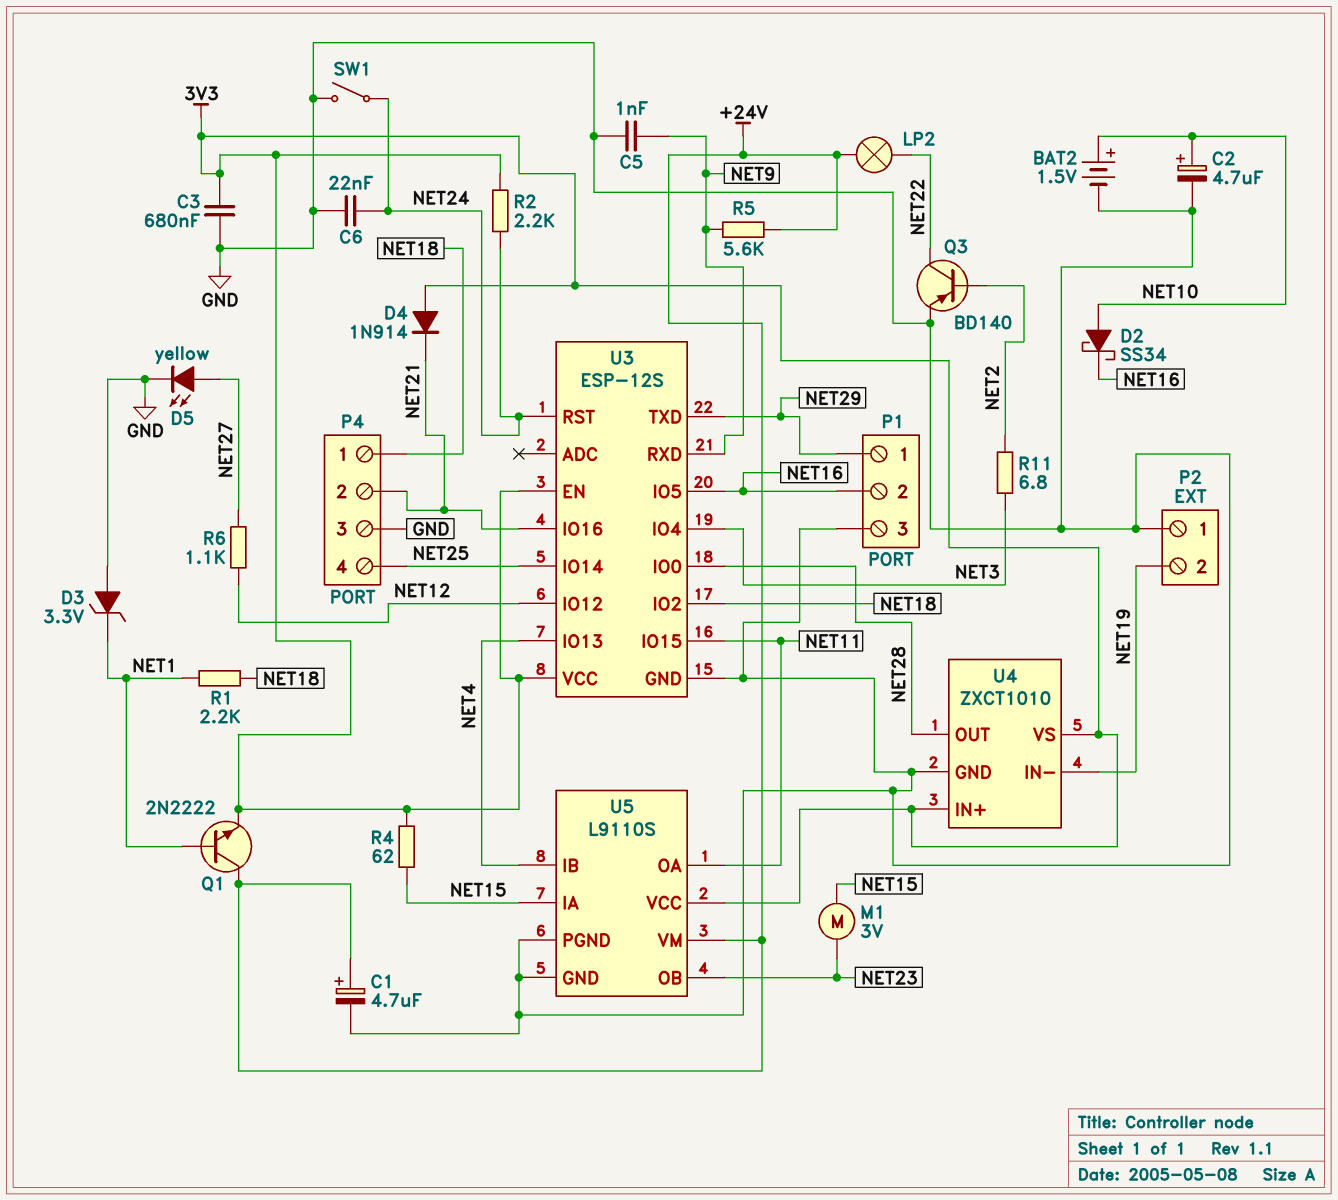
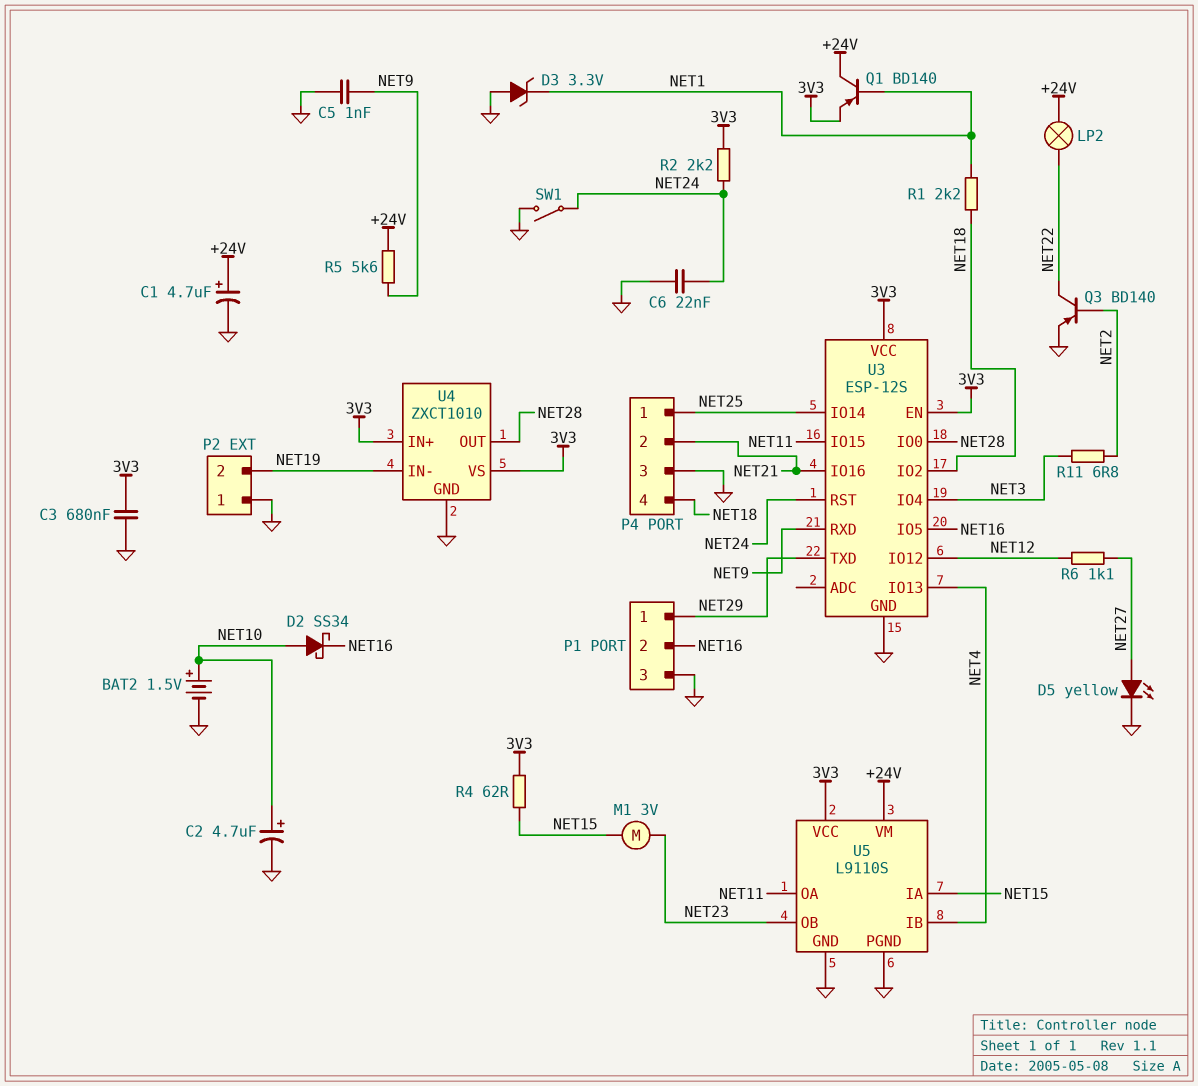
D4: diode 1N914 (A 3V3, K NET21) -> none
P4 pin 1: NET18 -> NET25
P4 pin 4: NET25 -> NET18
Q1: NPN 2N2222 (B NET1, C +24V, E 3V3) -> PNP BD140 (B NET1, C +24V, E 3V3)

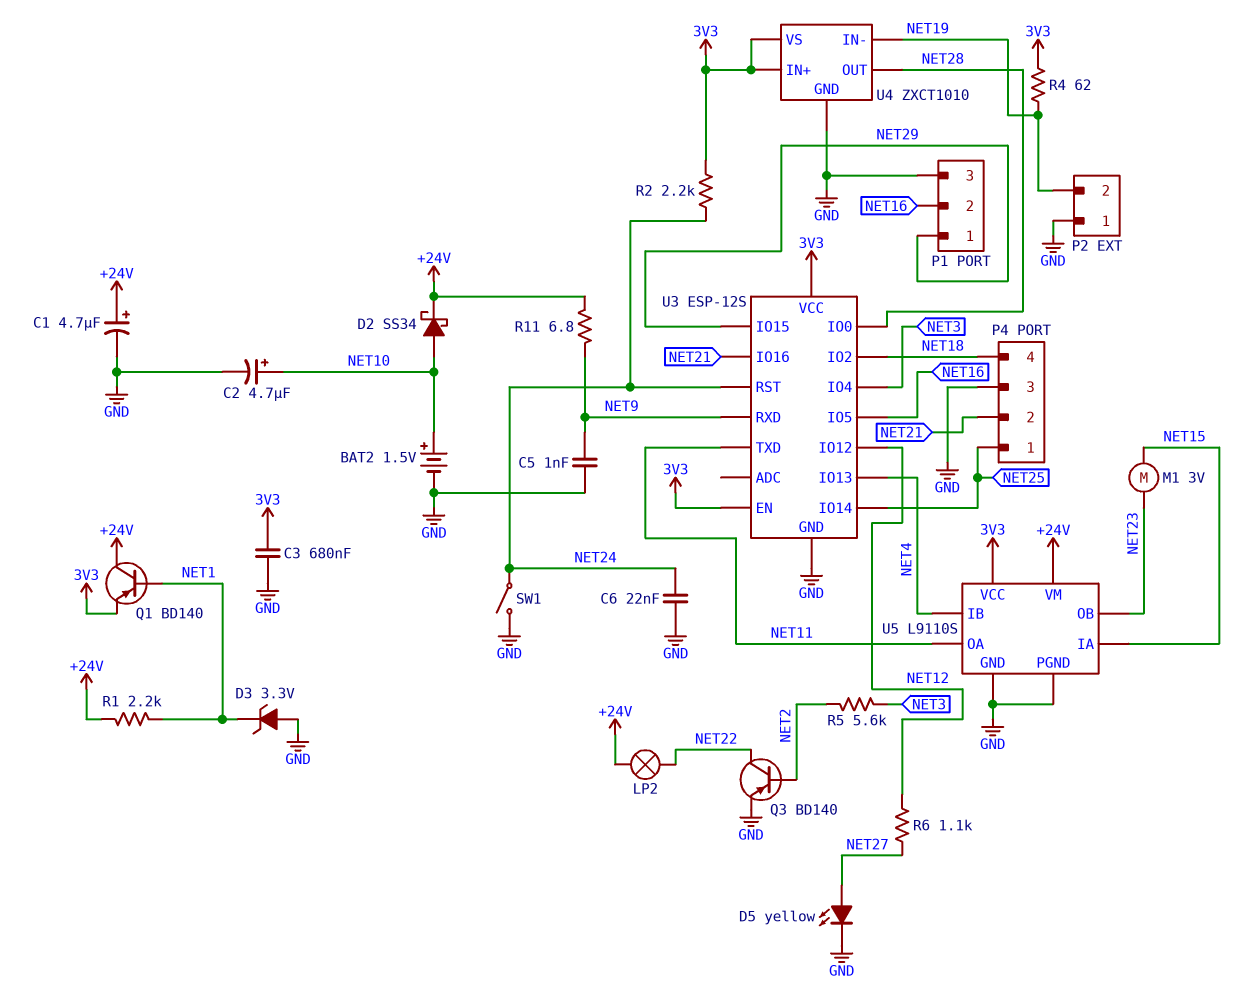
D2: schottky SS34 (A NET10, K NET16) -> schottky SS34 (A NET10, K +24V)
R1: 2.2k (NET1, NET18) -> 2.2k (+24V, NET1)
R4: 62 (3V3, NET15) -> 62 (3V3, NET19)
R5: 5.6k (+24V, NET9) -> 5.6k (NET2, NET3)
R11: 6.8 (NET2, NET3) -> 6.8 (+24V, NET9)
U3 pin IO15: NET11 -> NET29
U3 pin TXD: NET29 -> NET11

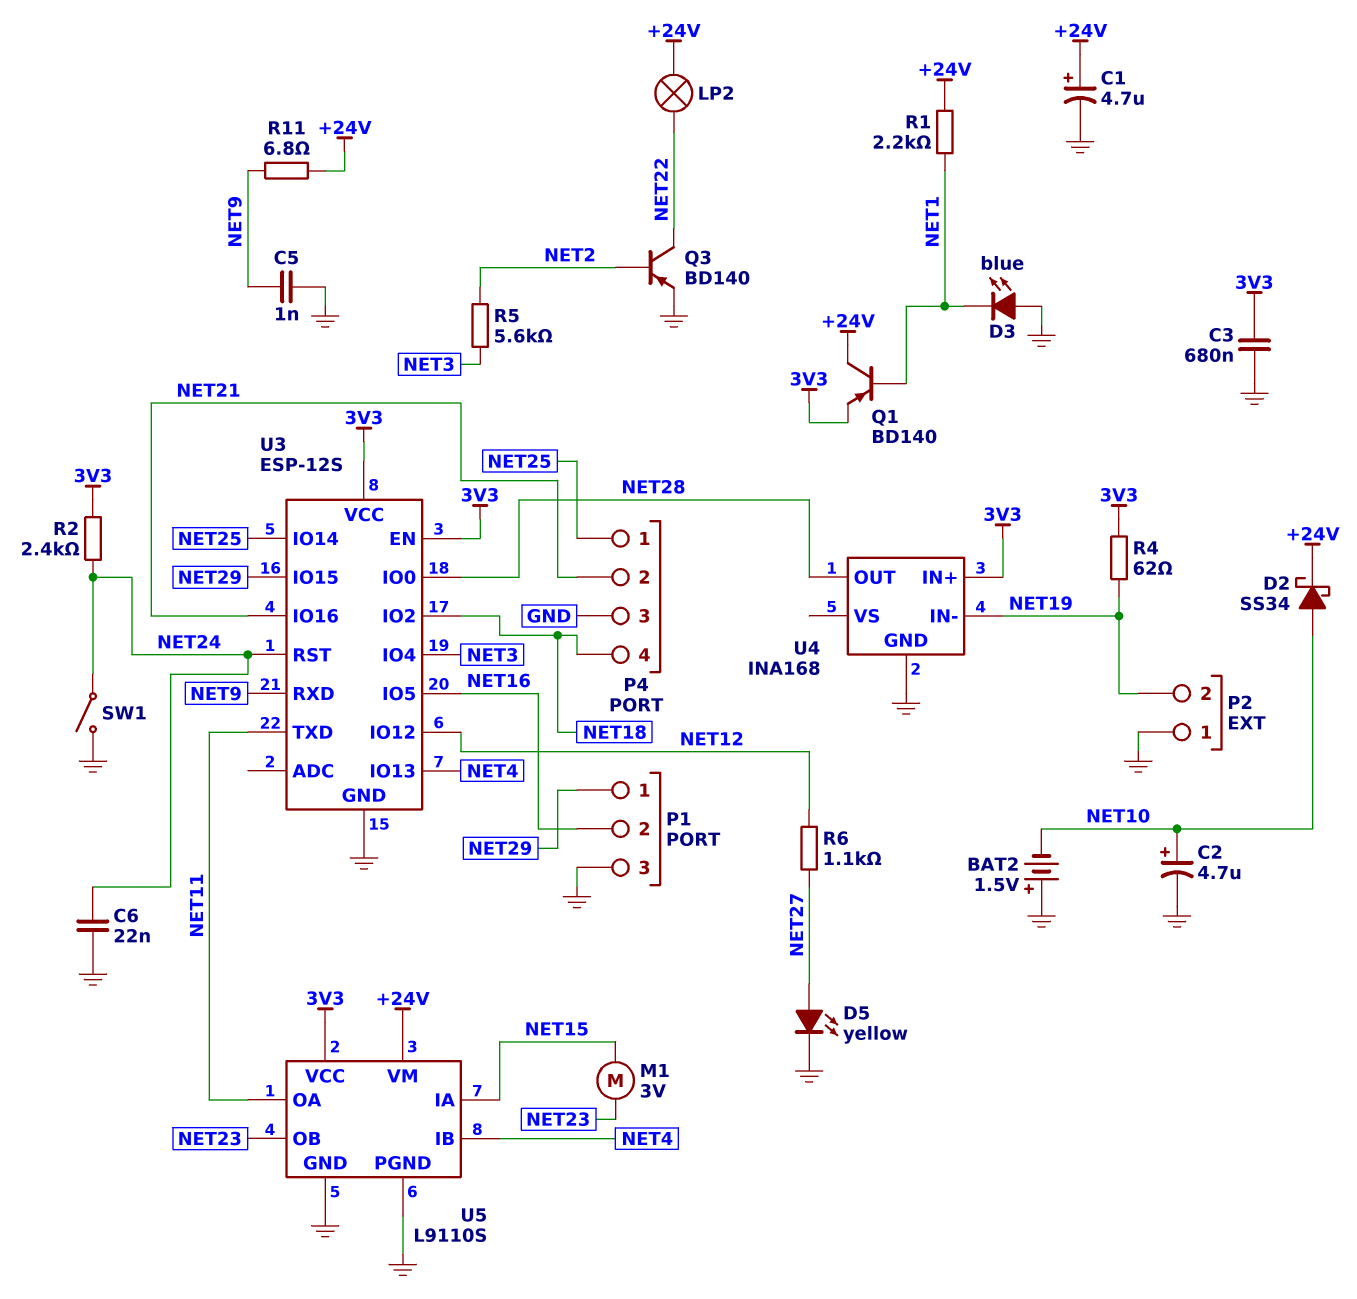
BAT2: 1.5V (plus NET10, minus GND) -> 1.5V (plus GND, minus NET10)
D3: zener 3.3V (A GND, K NET1) -> LED blue (A GND, K NET1)
R2: 2.2k (3V3, NET24) -> 2.4k (3V3, NET24)
U4: ZXCT1010 -> INA168
U4 pin VS: 3V3 -> none

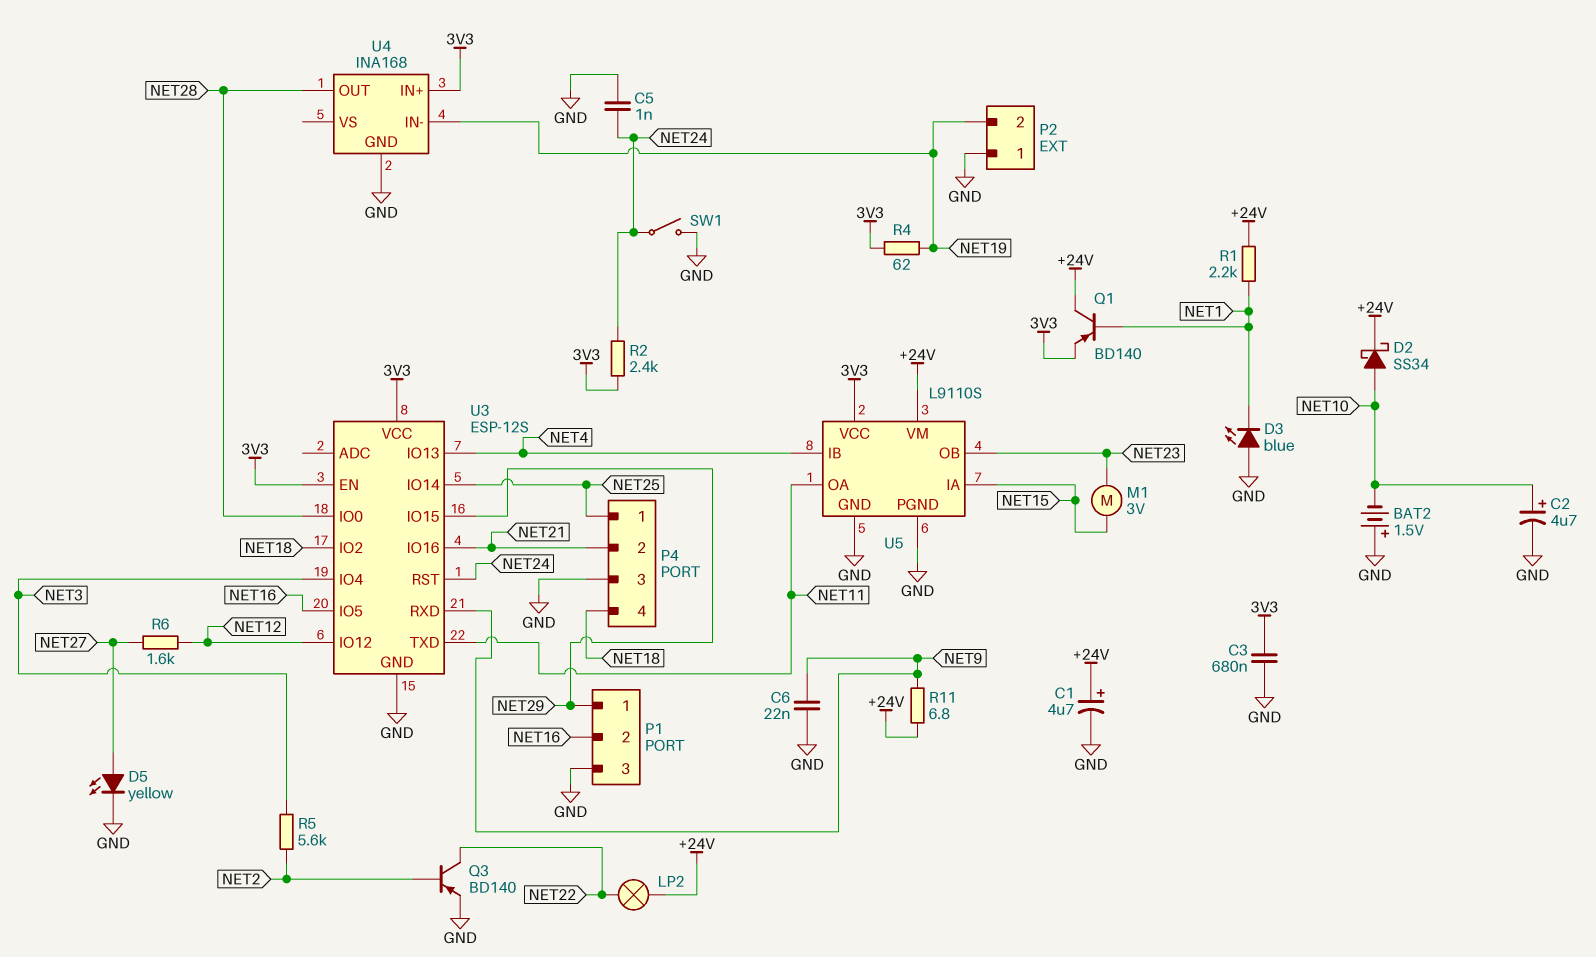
C5: 1nF (GND, NET9) -> 1nF (GND, NET24)
C6: 22nF (GND, NET24) -> 22nF (GND, NET9)
R6: 1.1k (NET12, NET27) -> 1.6k (NET12, NET27)

